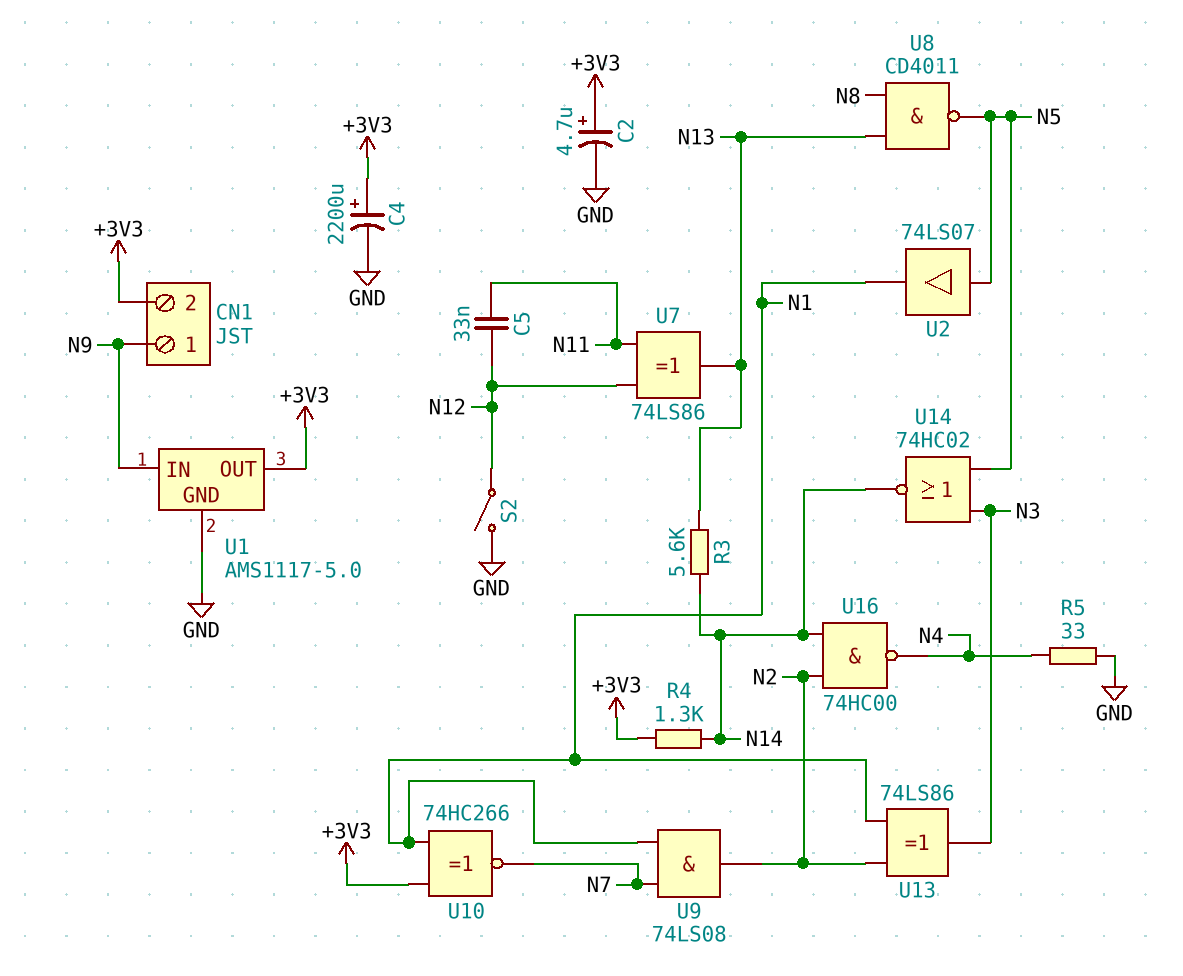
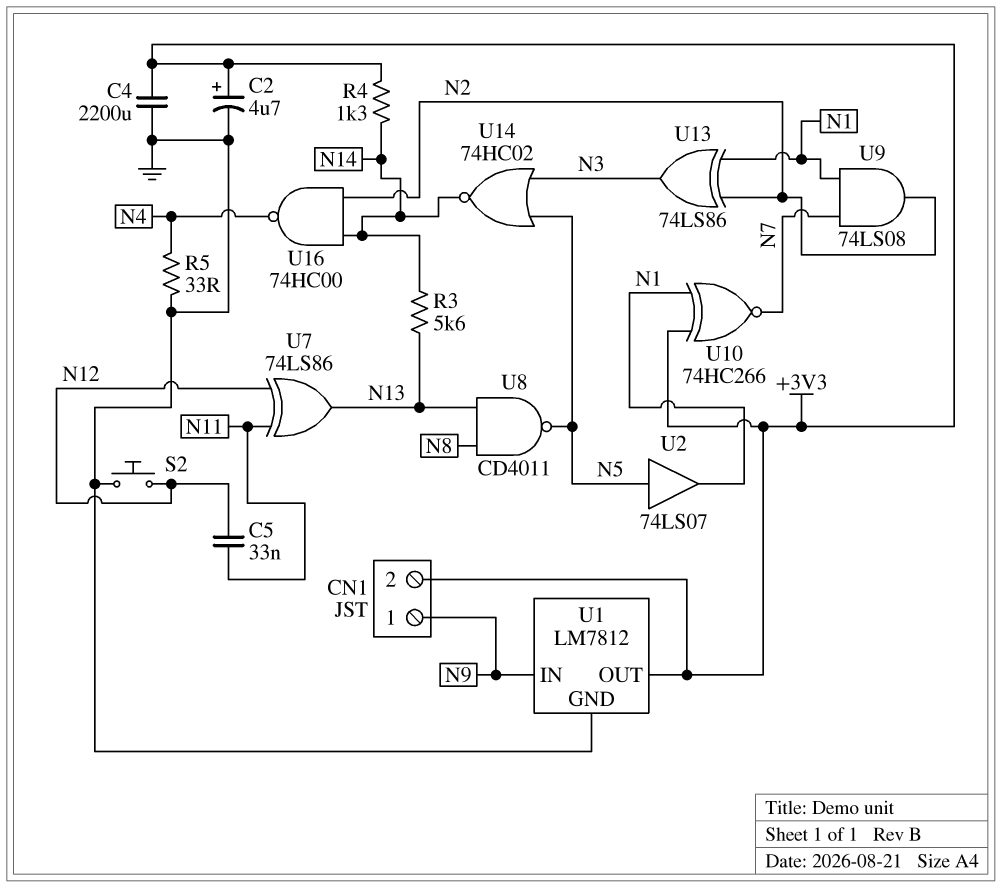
C4: 2200uF (plus +3V3, minus GND) -> 2200uF (+3V3, GND)
S2: switch (GND, N12) -> button (GND, N12)
U1: AMS1117-5.0 -> LM7812

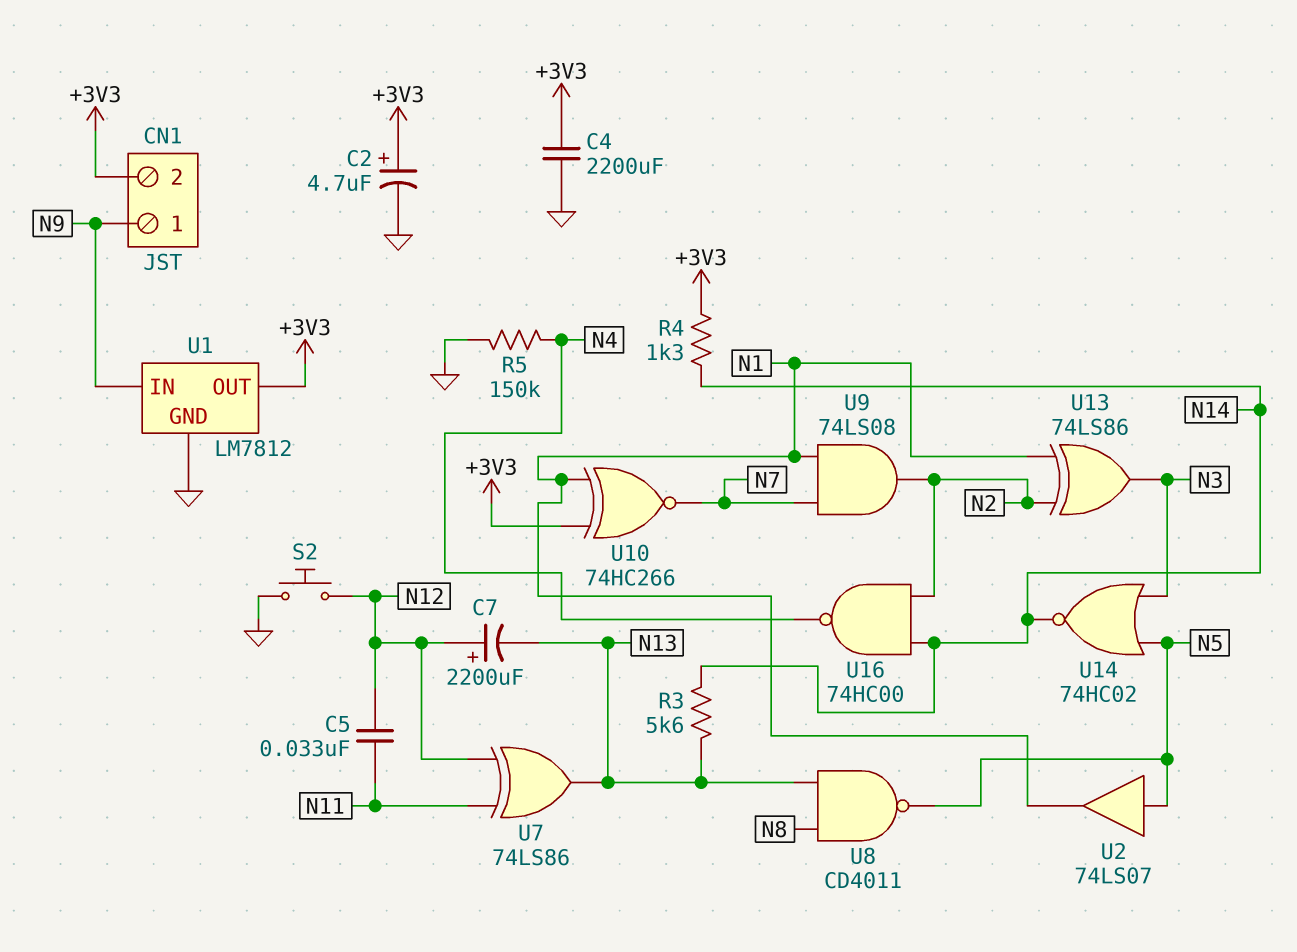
C7: none -> 2200uF (plus N12, minus N13)
R5: 33 (GND, N4) -> 150k (GND, N4)

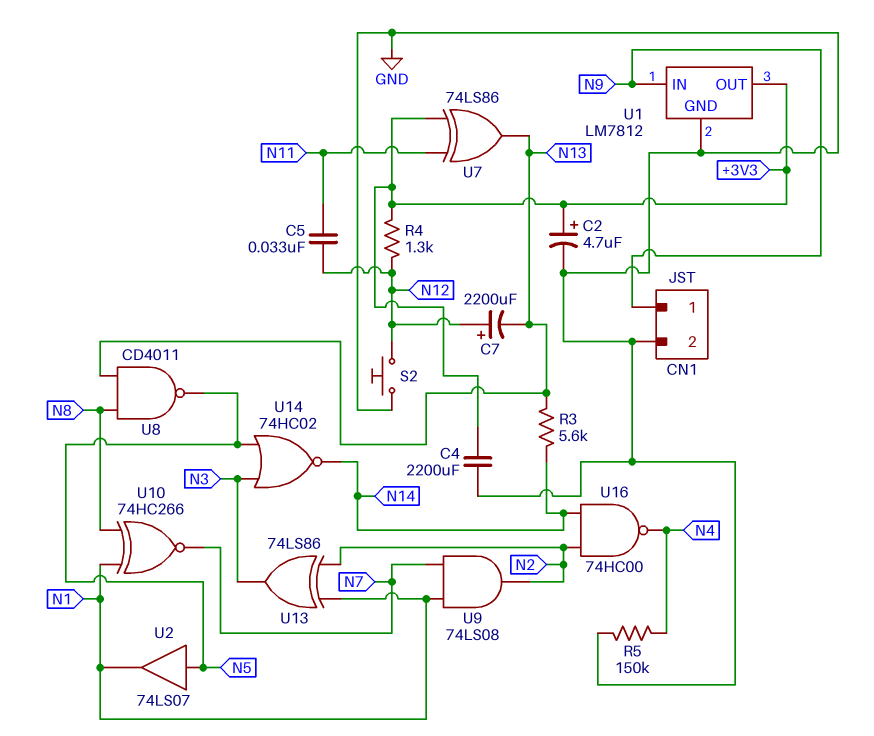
CN1 pin 2: +3V3 -> GND
R4: 1.3k (+3V3, N14) -> 1.3k (+3V3, N12)
U7: XOR 74LS86 (in N11, in N12, out N13) -> XOR 74LS86 (in +3V3, in N11, out N13)
U10: XNOR 74HC266 (in +3V3, in N1, out N7) -> XNOR 74HC266 (in N1, in N8, out N7)

